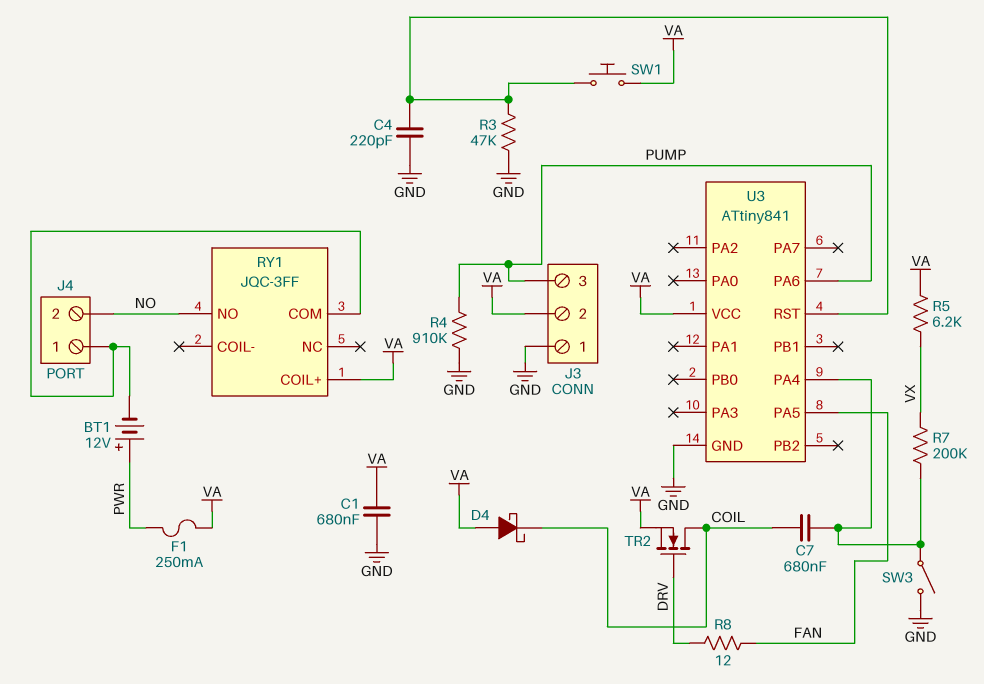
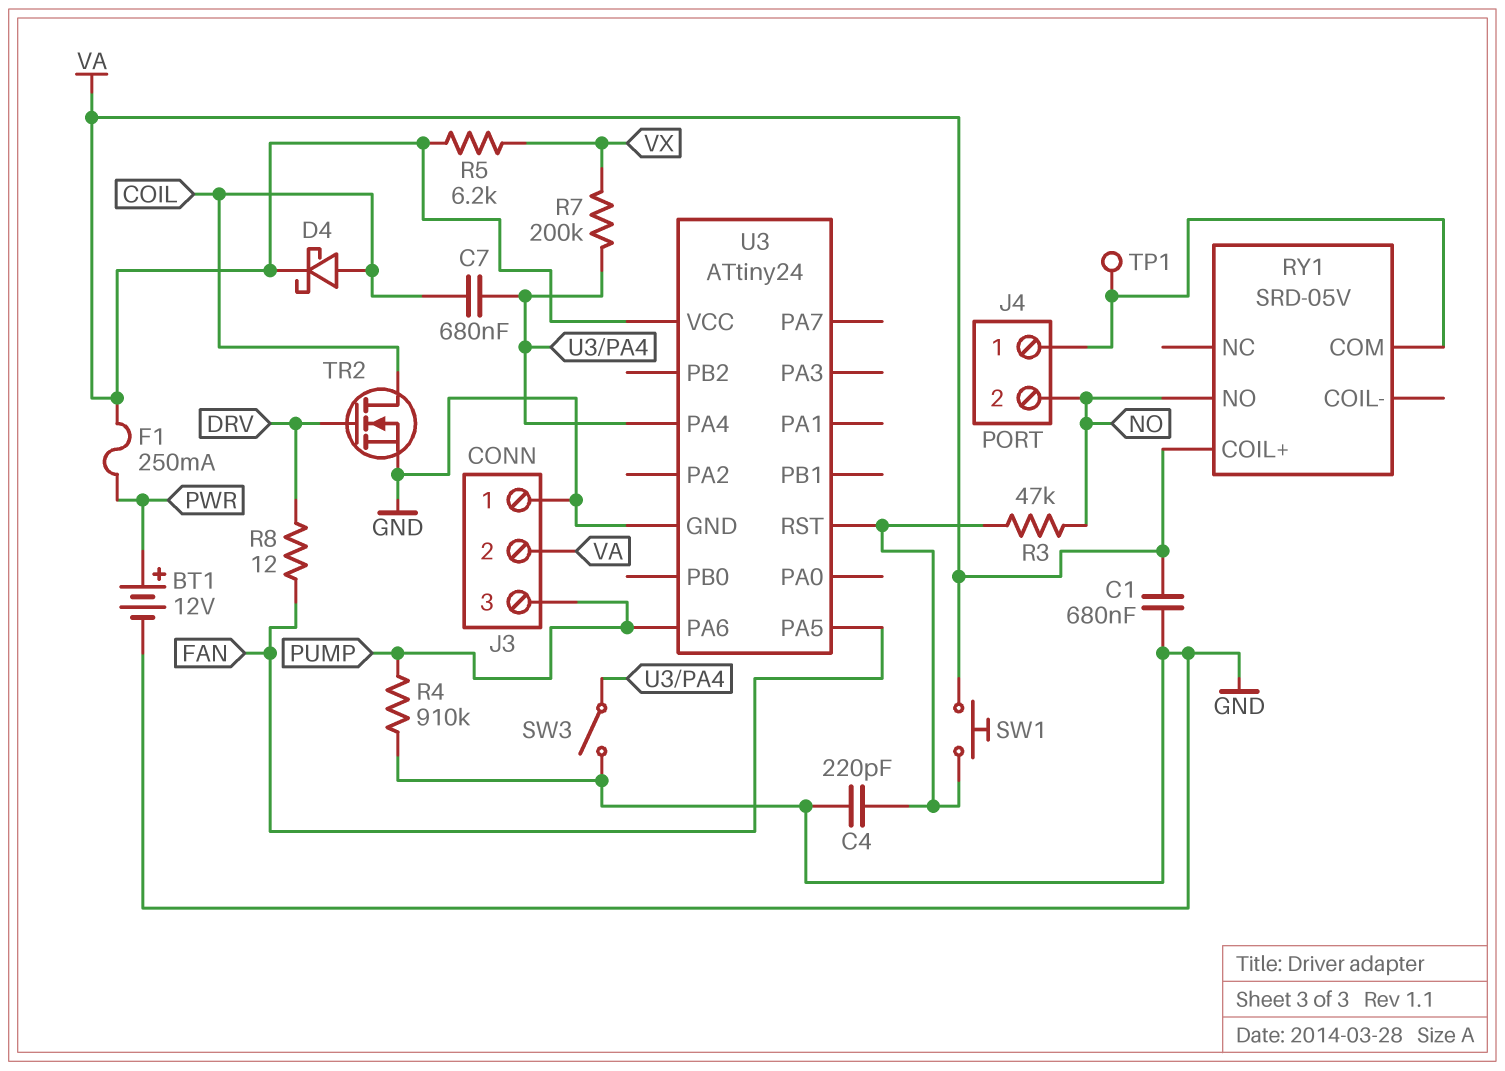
BT1: 12V (plus PWR, minus J4/1) -> 12V (plus PWR, minus GND)
D4: schottky (A VA, K COIL) -> schottky (A COIL, K VA)
R3: 47k (GND, U3/RST) -> 47k (NO, U3/RST)
RY1: JQC-3FF -> SRD-05V
TP1: none -> test point (J4/1)
TR2: NMOS (G DRV, D COIL, S VA) -> NMOS (G DRV, D COIL, S GND)
U3: ATtiny841 -> ATtiny24

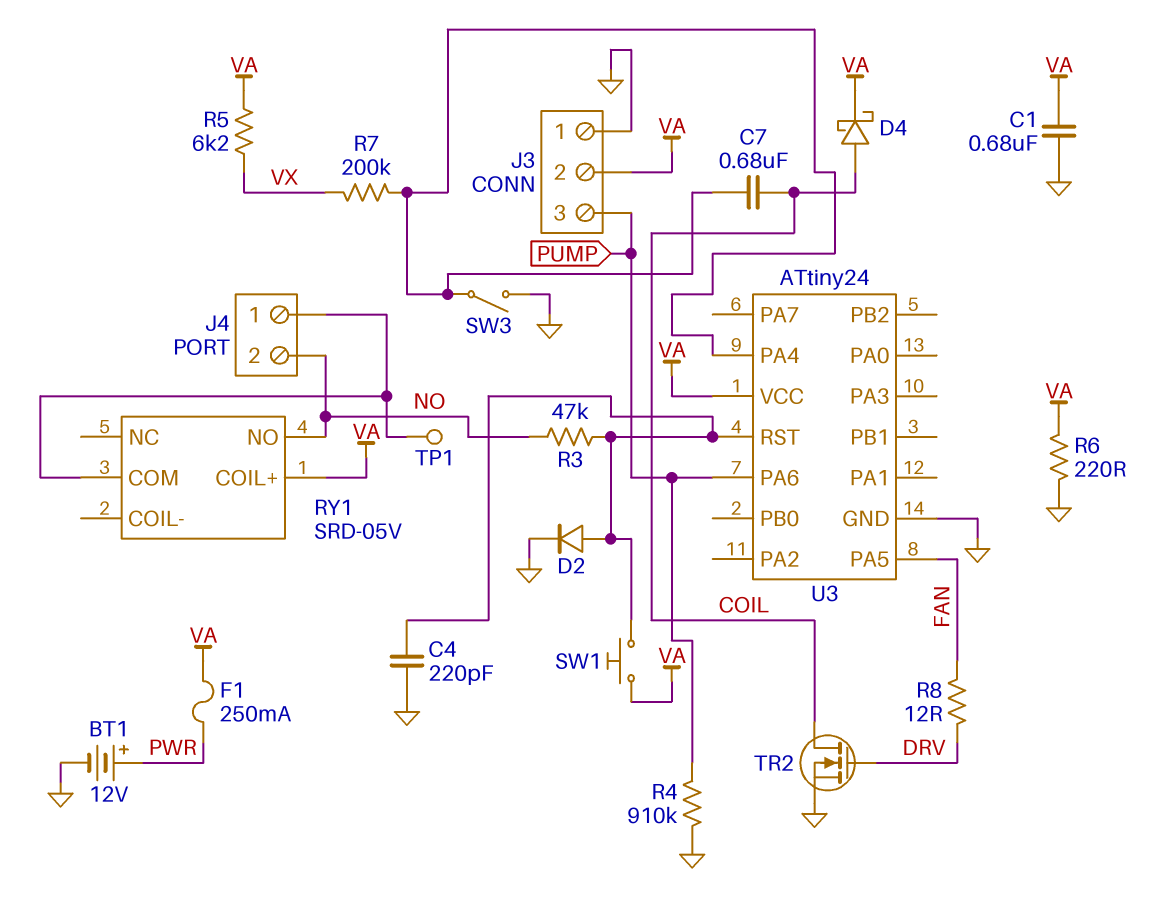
D2: none -> diode (A U3/RST, K GND)
R6: none -> 220 (GND, VA)

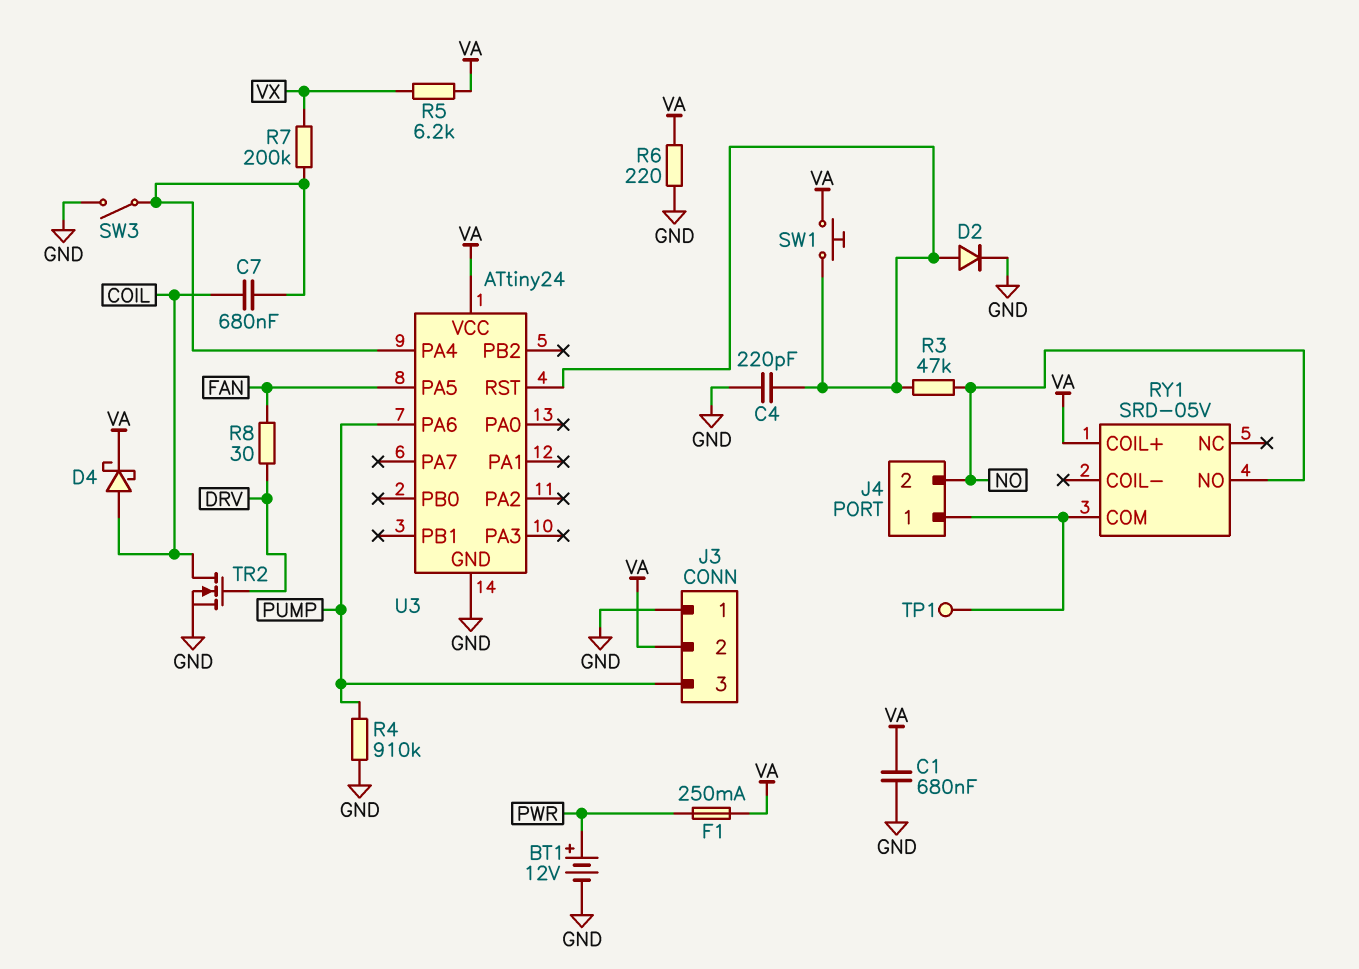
R8: 12 (DRV, FAN) -> 30 (DRV, FAN)

